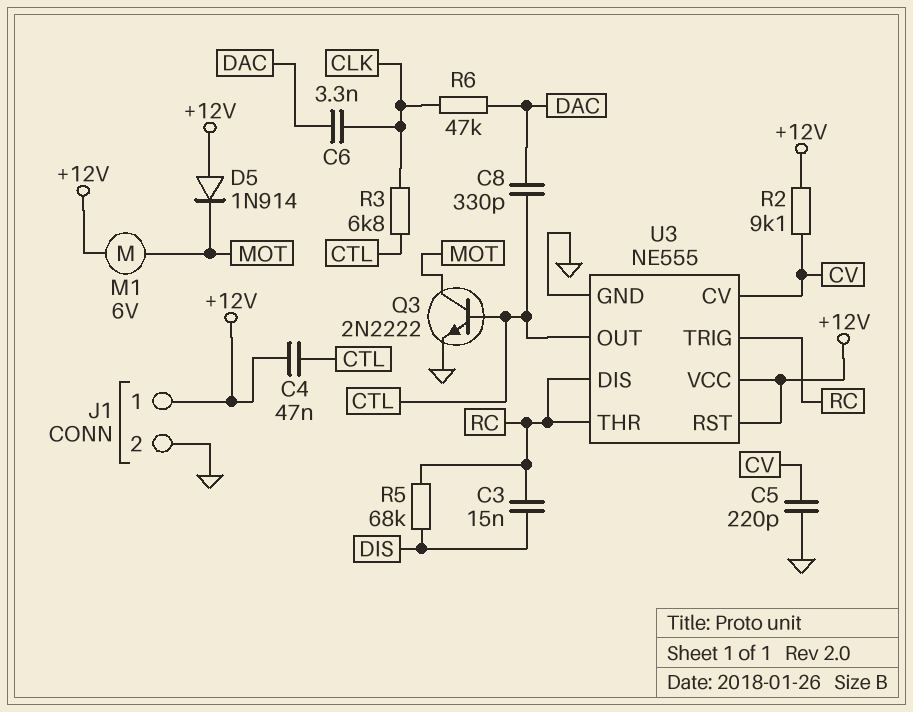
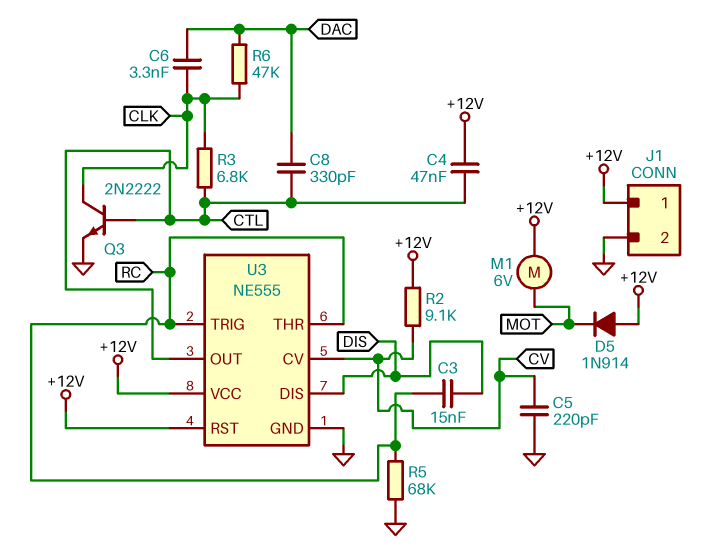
Q3: NPN 2N2222 (B CTL, C MOT, E GND) -> NPN 2N2222 (B CTL, C CLK, E GND)
R5: 68k (DIS, RC) -> 68k (GND, RC)
U3 pin DIS: RC -> DIS

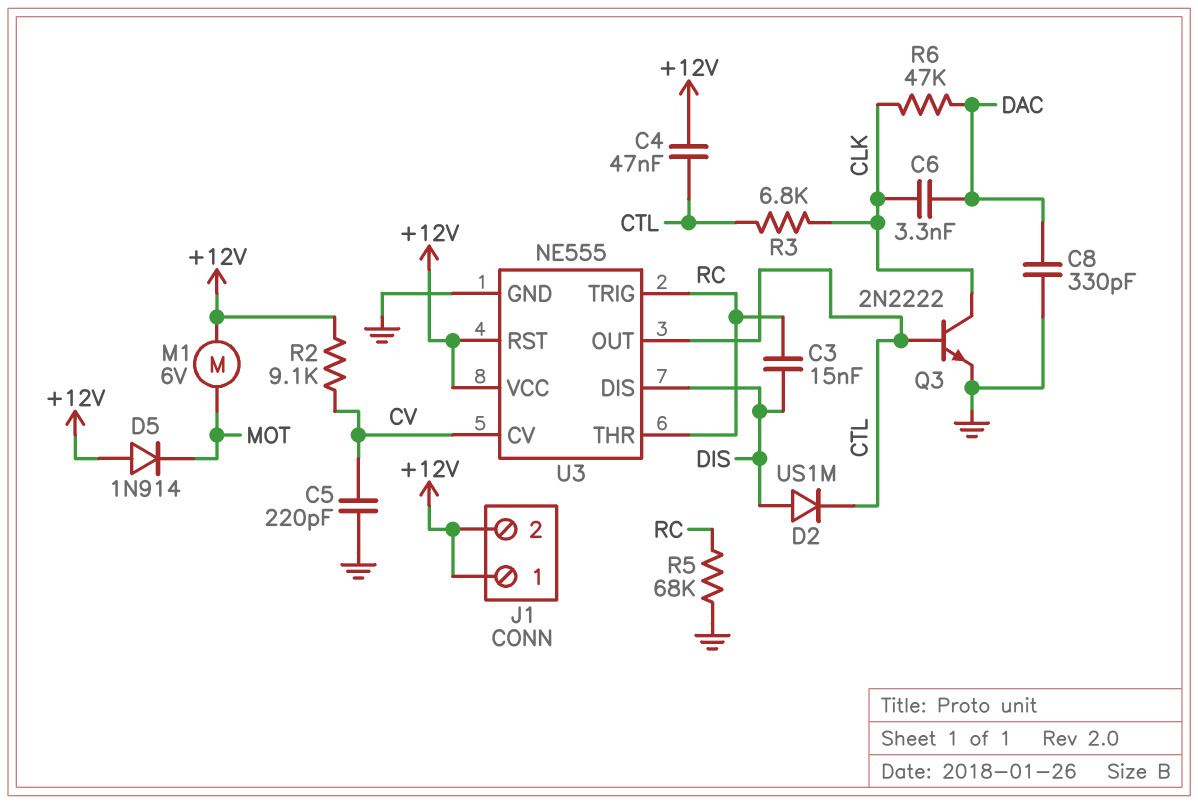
C8: 330pF (CTL, DAC) -> 330pF (DAC, GND)
D2: none -> diode US1M (A DIS, K CTL)
J1 pin 2: GND -> +12V

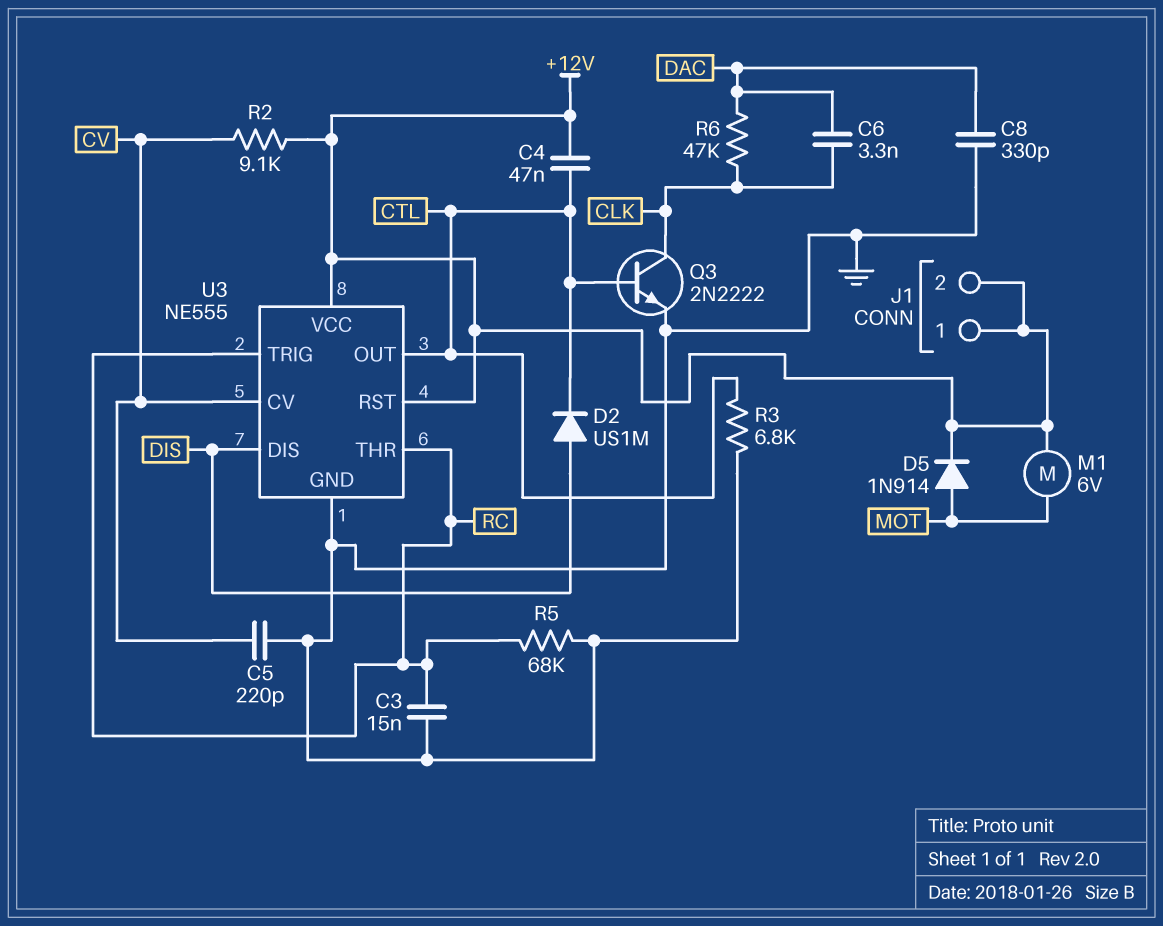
C3: 15nF (DIS, RC) -> 15nF (GND, RC)
D5: diode 1N914 (A +12V, K MOT) -> diode 1N914 (A MOT, K +12V)
R3: 6.8k (CLK, CTL) -> 6.8k (CTL, GND)

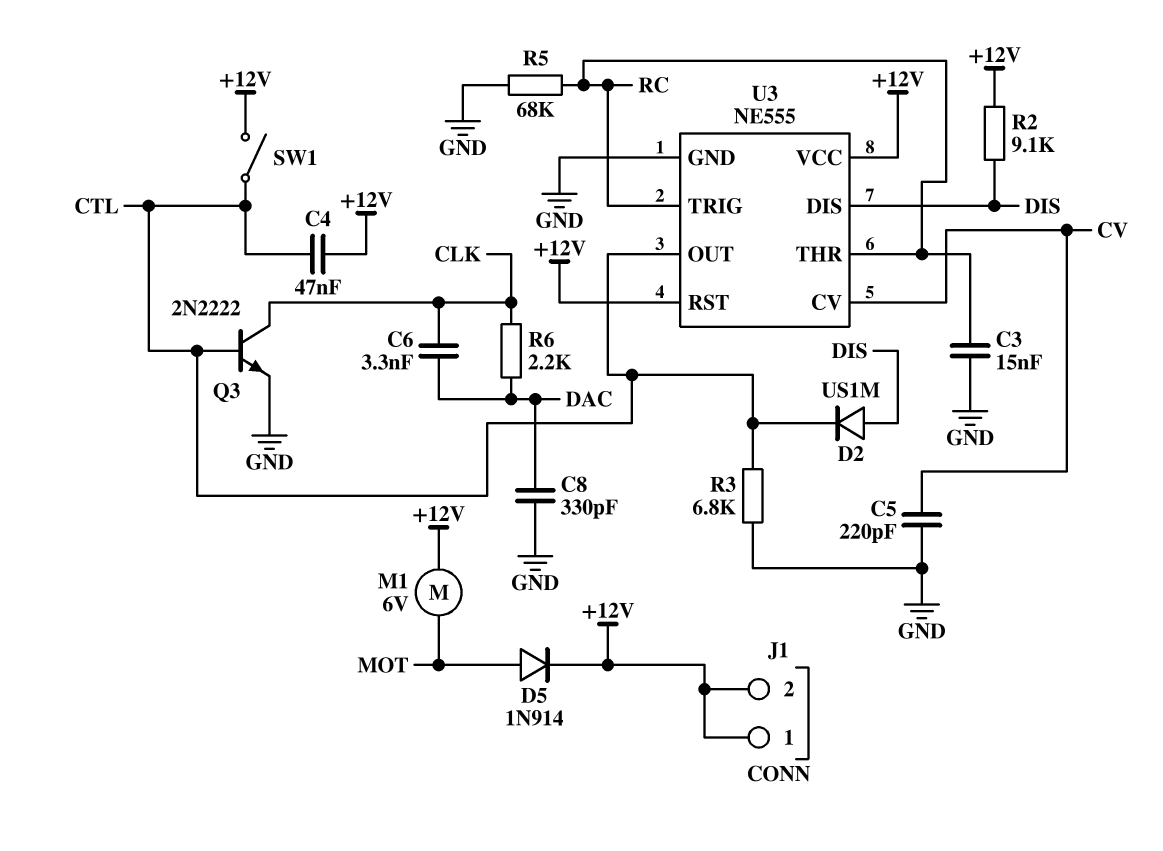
R2: 9.1k (+12V, CV) -> 9.1k (+12V, DIS)
R6: 47k (CLK, DAC) -> 2.2k (CLK, DAC)
SW1: none -> switch (+12V, CTL)

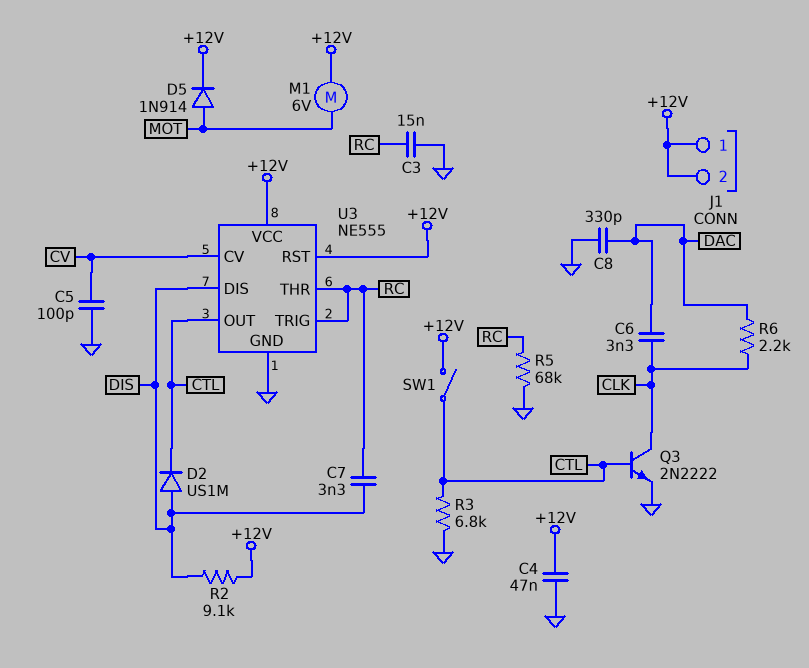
C4: 47nF (+12V, CTL) -> 47nF (+12V, GND)
C5: 220pF (CV, GND) -> 100pF (CV, GND)
C7: none -> 3.3nF (DIS, RC)

